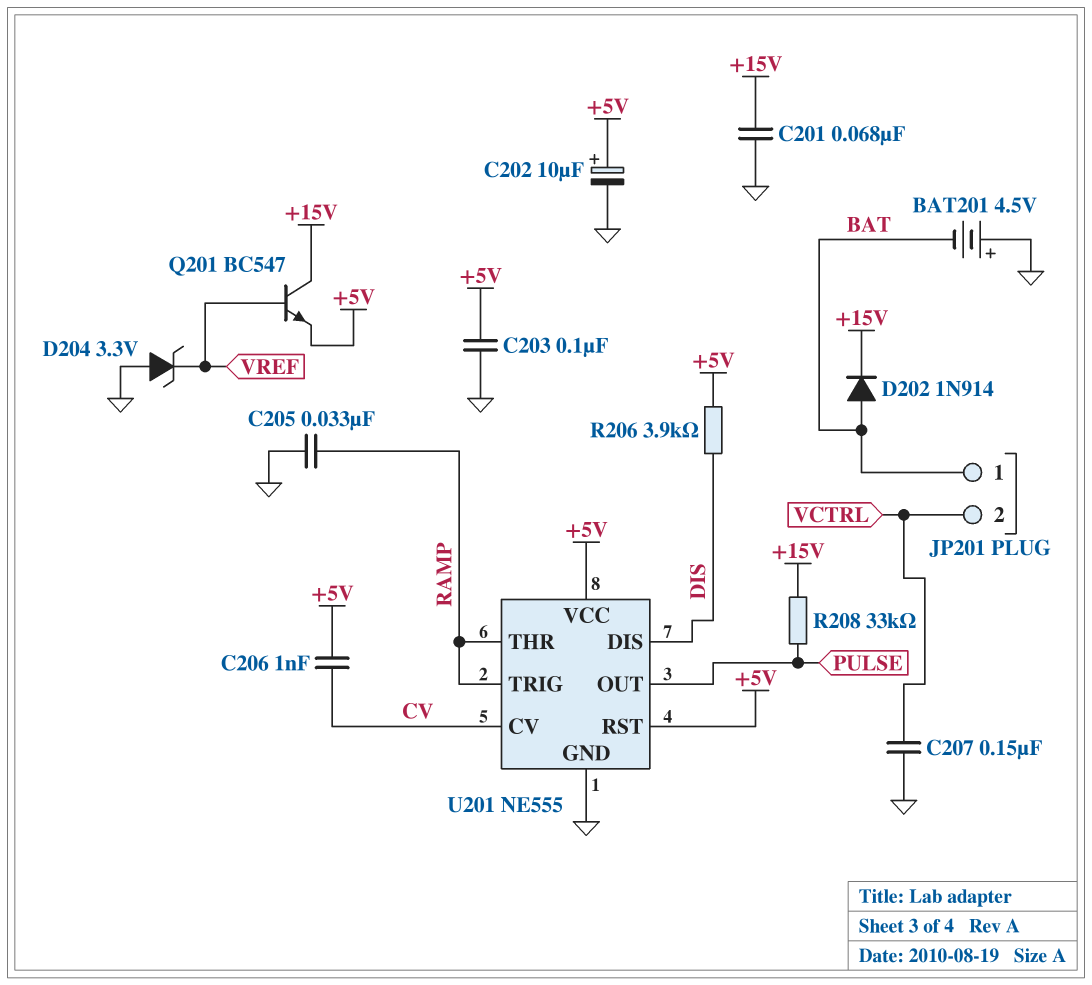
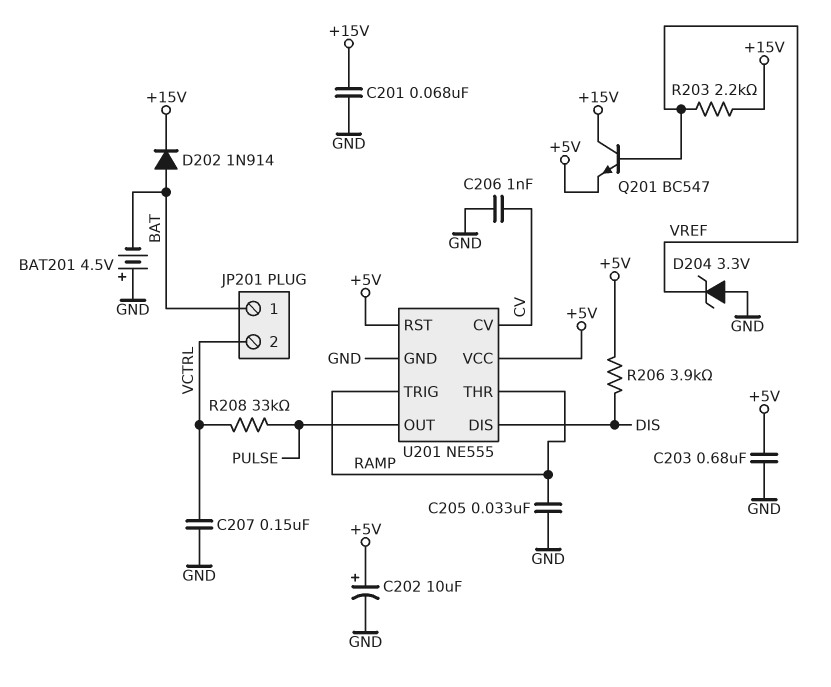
C203: 100nF (+5V, GND) -> 680nF (+5V, GND)
C206: 1nF (+5V, CV) -> 1nF (CV, GND)
R203: none -> 2.2k (+15V, VREF)
R208: 33k (+15V, PULSE) -> 33k (PULSE, VCTRL)

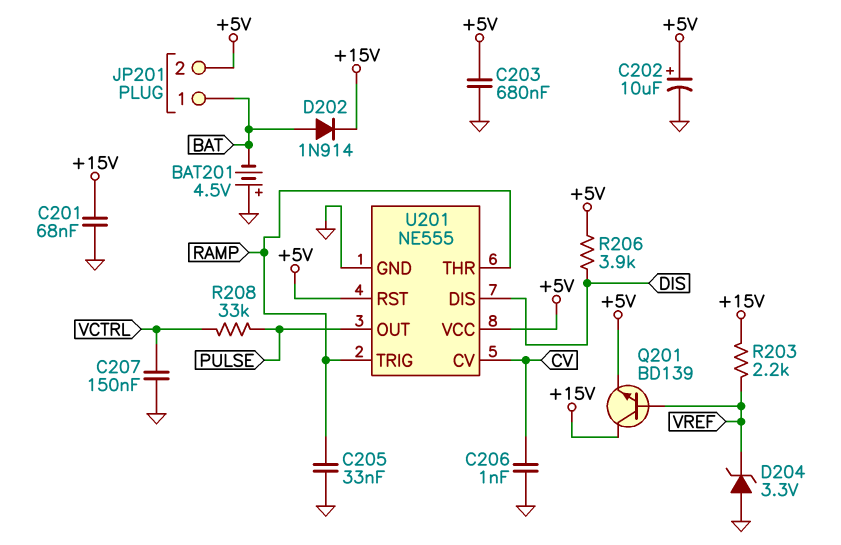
JP201 pin 2: VCTRL -> +5V
Q201: NPN BC547 (B VREF, C +15V, E +5V) -> NPN BD139 (B VREF, C +15V, E +5V)

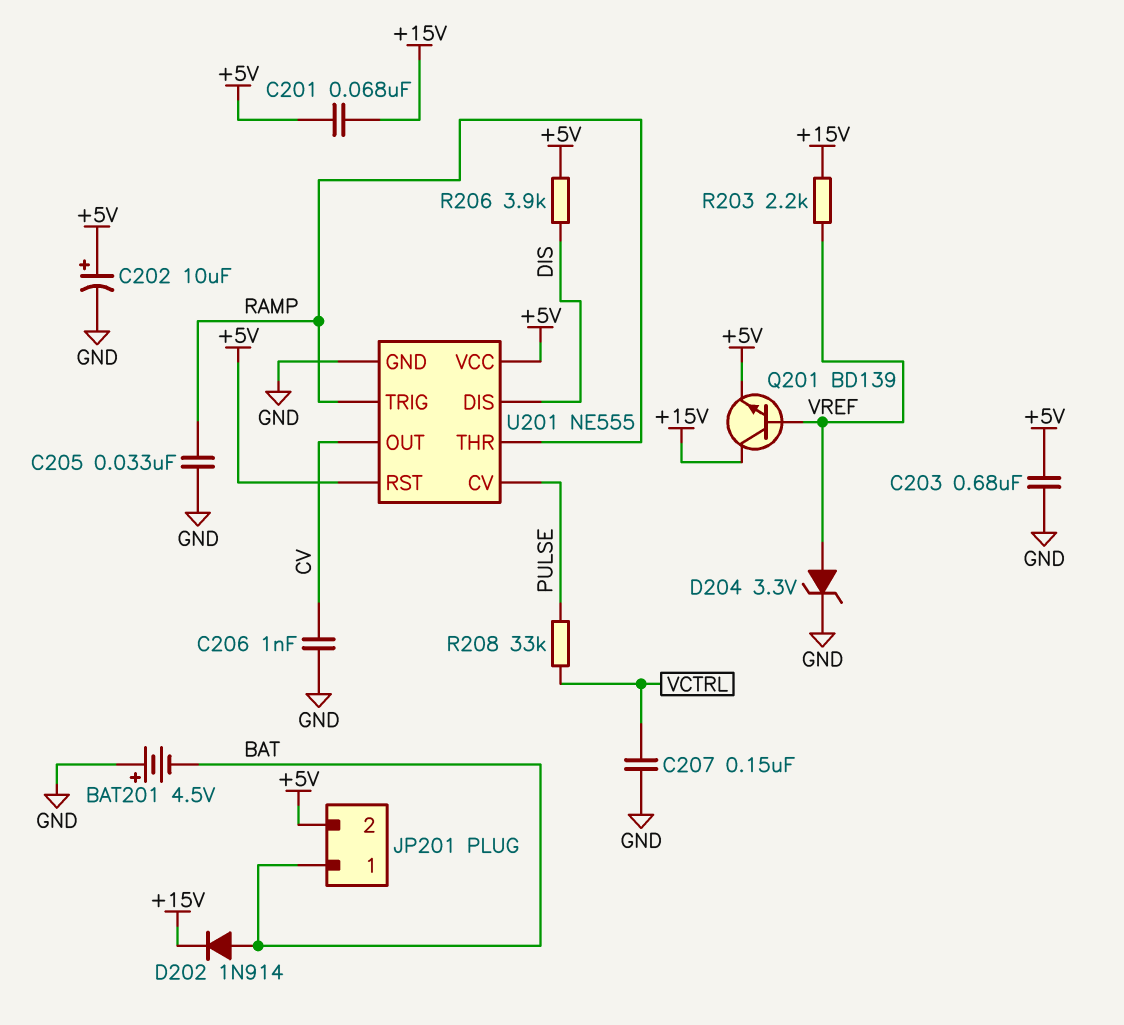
C201: 68nF (+15V, GND) -> 68nF (+5V, +15V)
D204: zener 3.3V (A GND, K VREF) -> zener 3.3V (A VREF, K GND)
U201 pin CV: CV -> PULSE
U201 pin OUT: PULSE -> CV

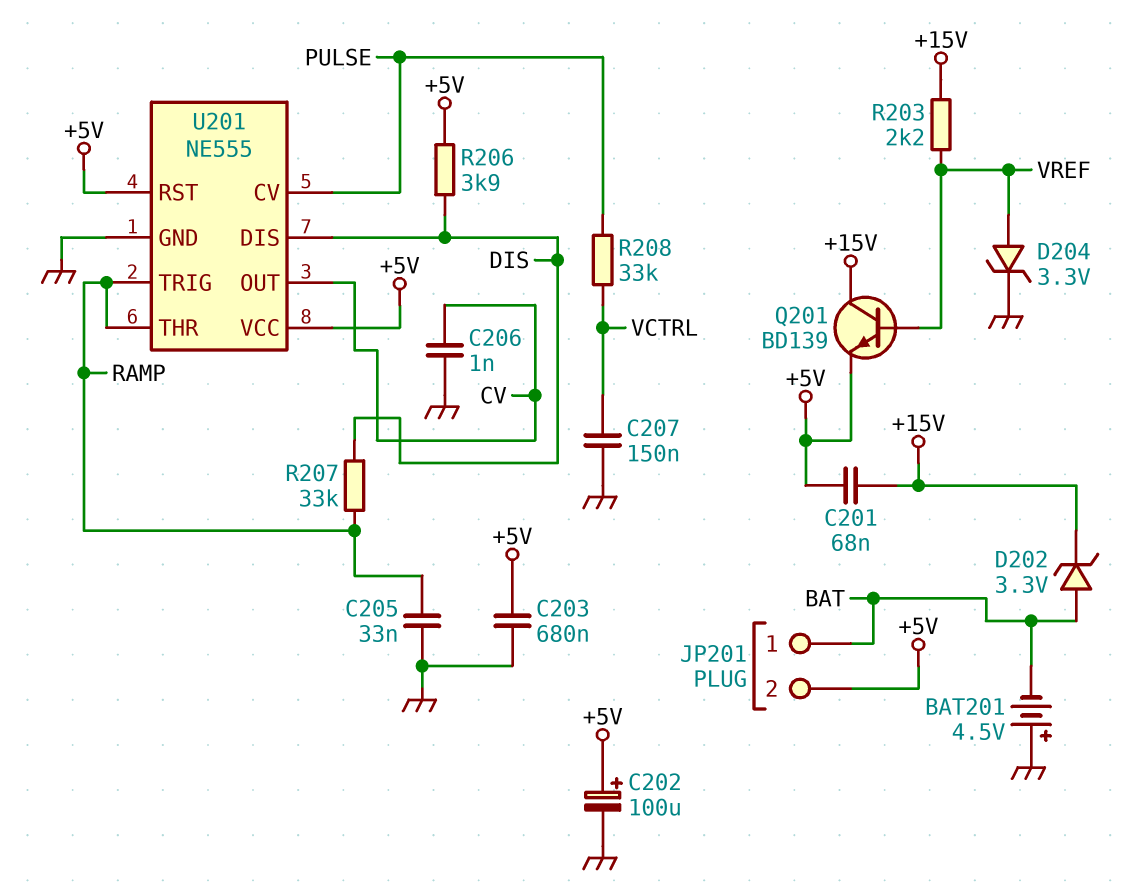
C202: 10uF (plus +5V, minus GND) -> 100uF (plus +5V, minus GND)
D202: diode 1N914 (A BAT, K +15V) -> zener 3.3V (A BAT, K +15V)
R207: none -> 33k (DIS, RAMP)

